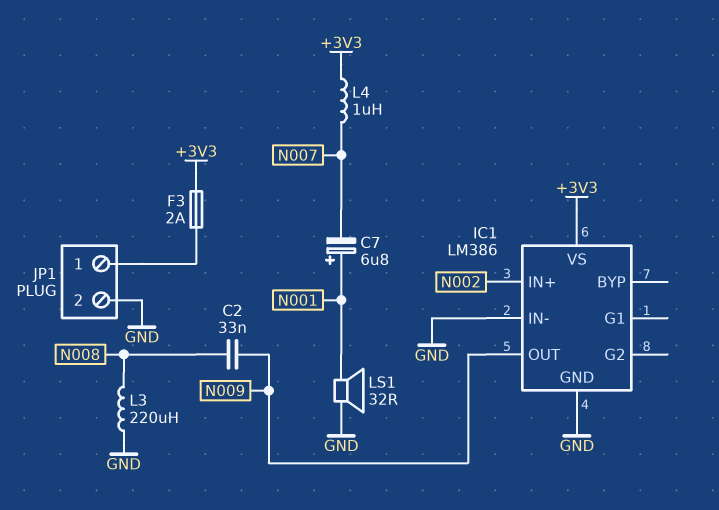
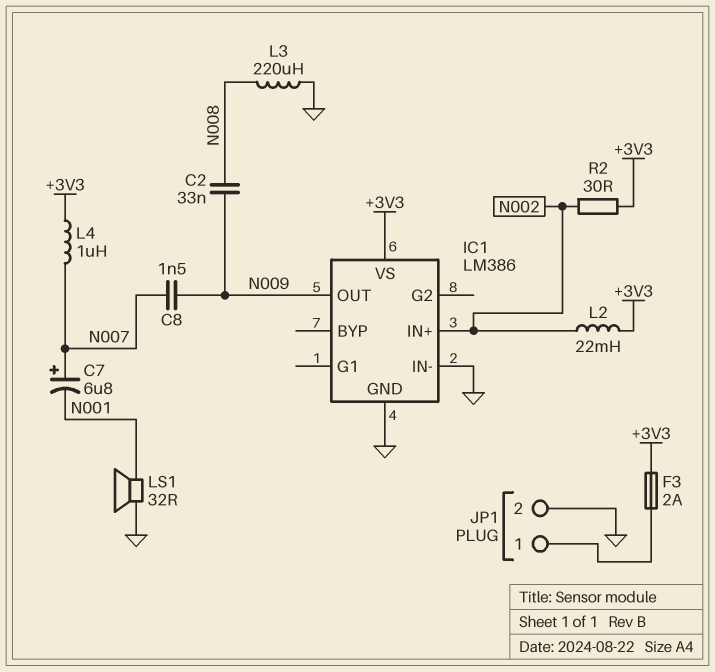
C7: 6.8uF (plus N001, minus N007) -> 6.8uF (plus N007, minus N001)
C8: none -> 1.5nF (N007, N009)
L2: none -> 22mH (+3V3, N002)
R2: none -> 30 (+3V3, N002)

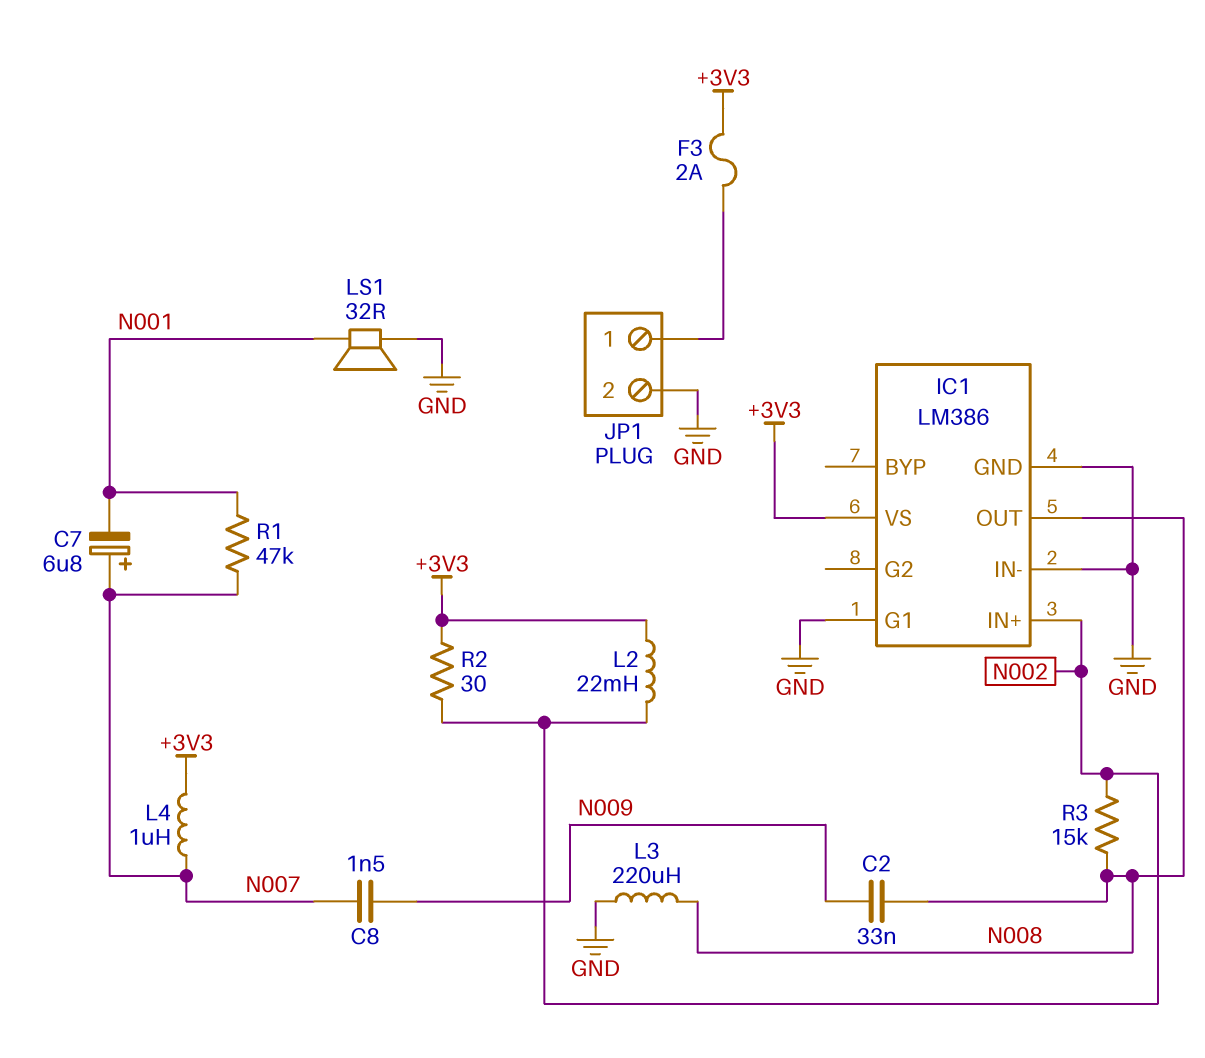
IC1 pin G1: none -> GND
IC1 pin OUT: N009 -> N008
R1: none -> 47k (N001, N007)
R3: none -> 15k (N002, N008)

